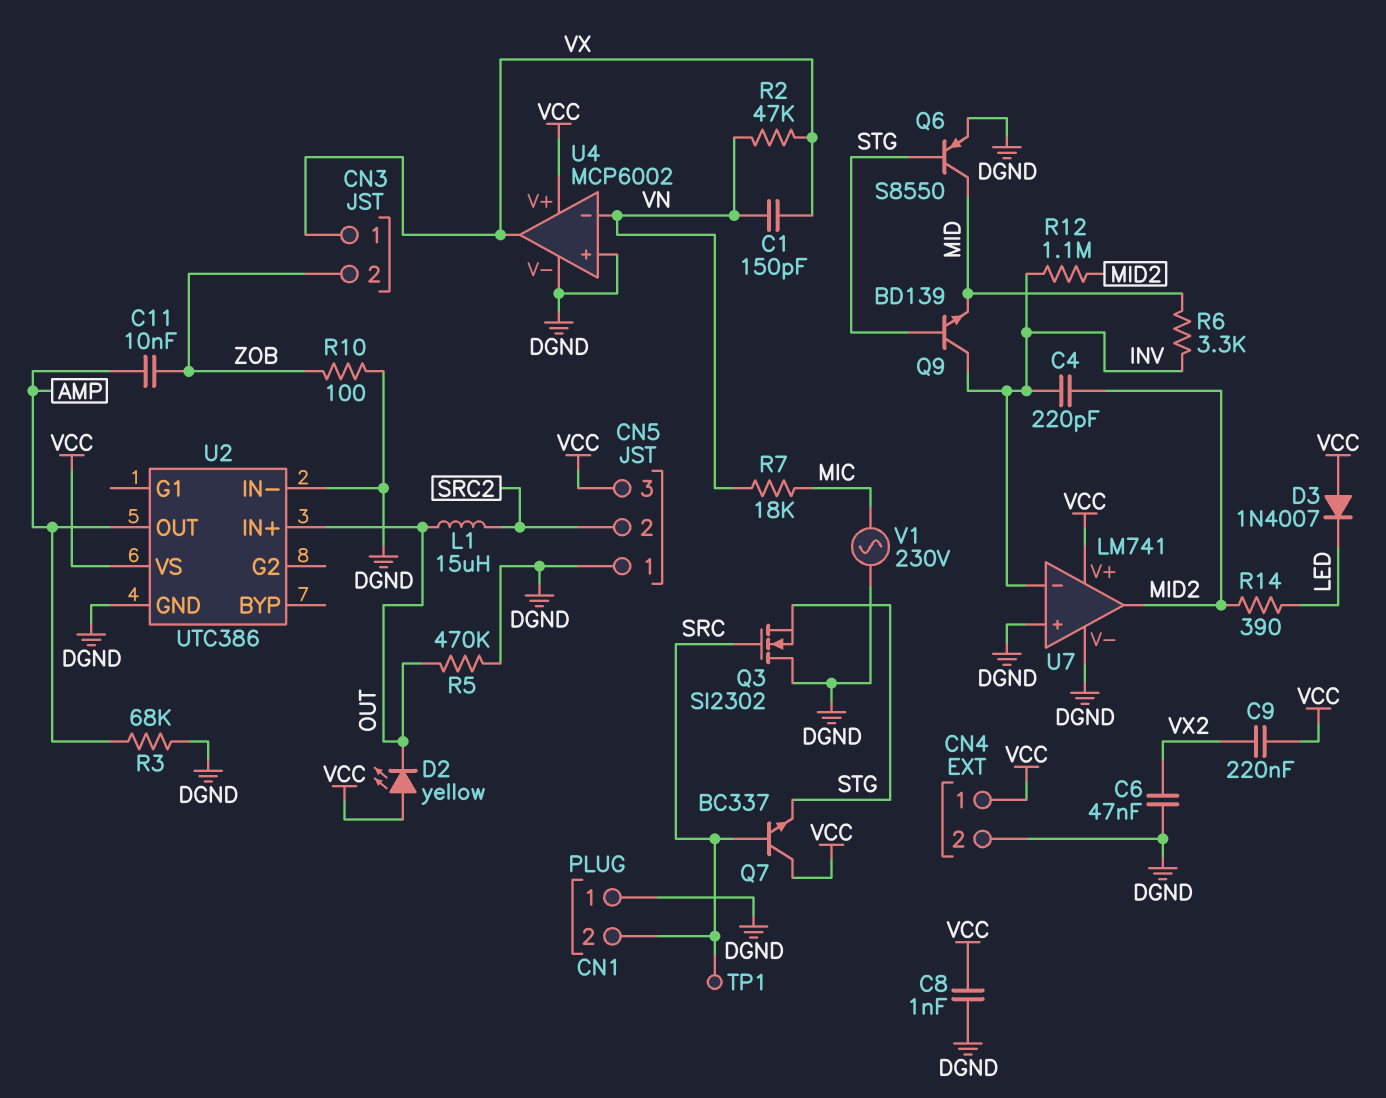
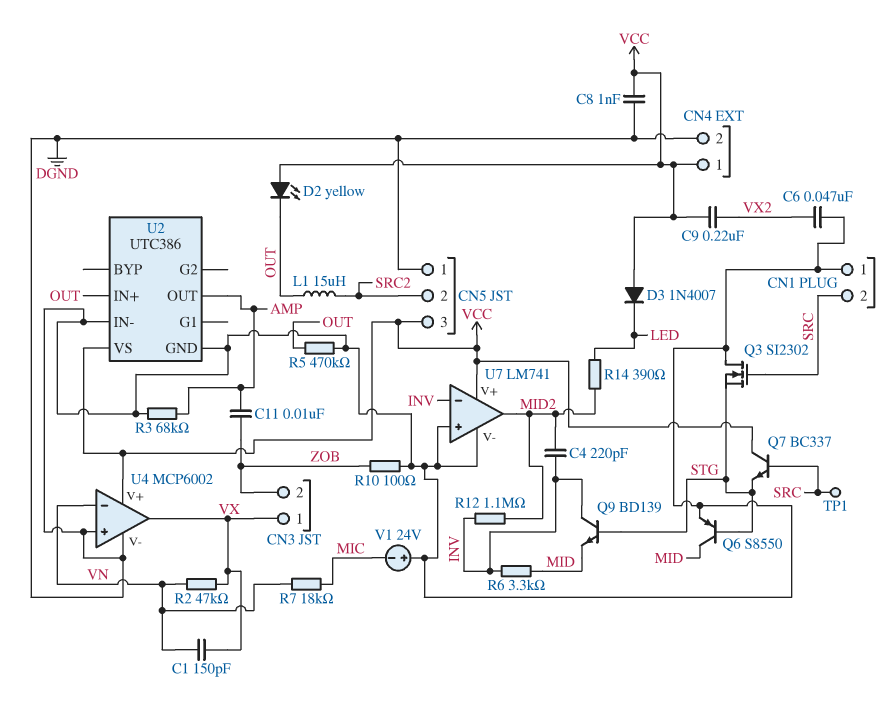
V1: AC 230V (DGND, MIC) -> 24V (plus DGND, minus MIC)

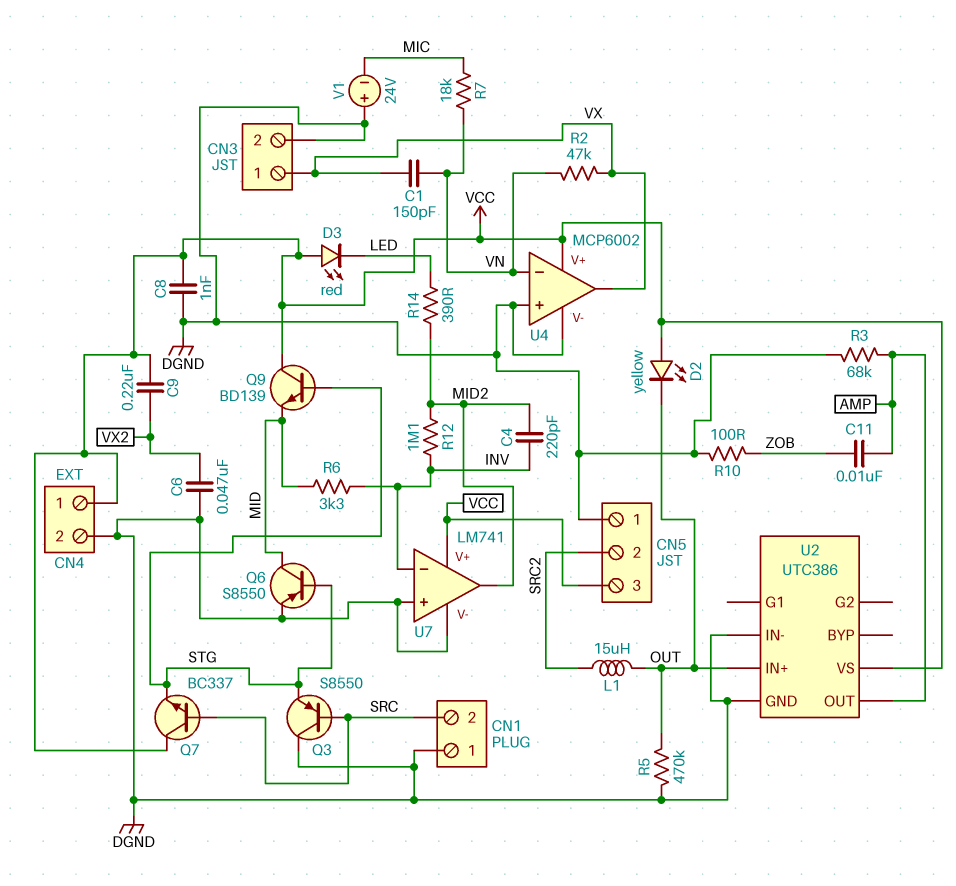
CN3 pin 2: ZOB -> DGND
D3: diode 1N4007 (A VCC, K LED) -> LED red (A VCC, K LED)
Q3: NMOS SI2302 (G SRC, D DGND, S STG) -> PNP S8550 (B SRC, C DGND, E STG)
Q9: NPN BD139 (B STG, C INV, E MID) -> NPN BD139 (B STG, C VCC, E MID)
TP1: test point (SRC) -> none

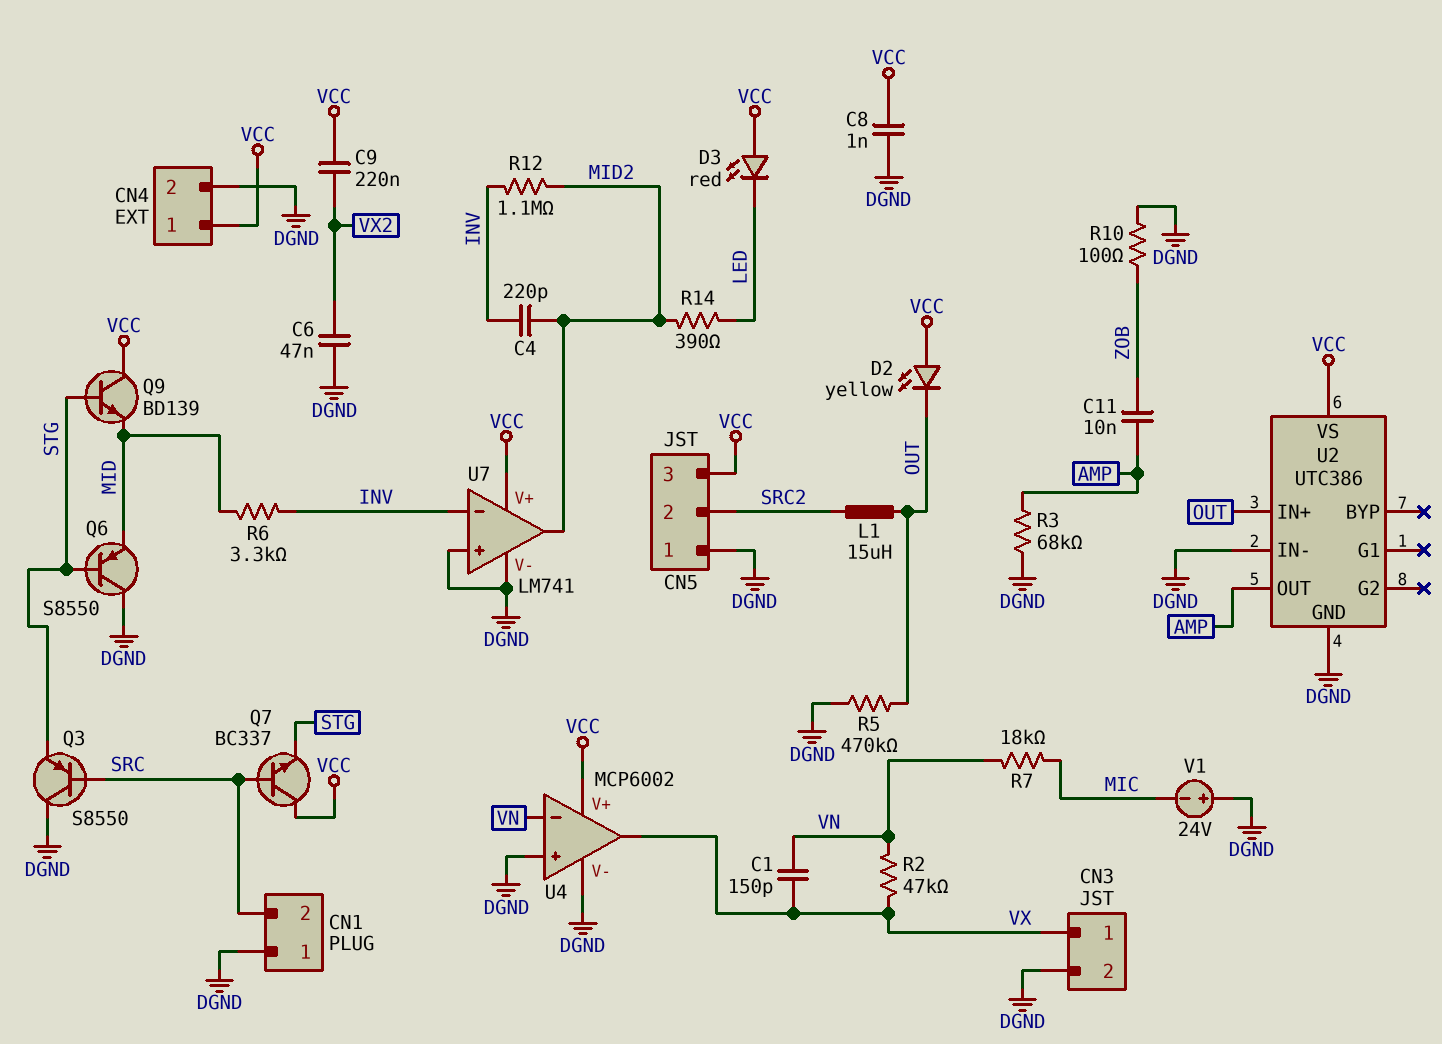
Q6: PNP S8550 (B STG, C MID, E DGND) -> PNP S8550 (B STG, C DGND, E MID)

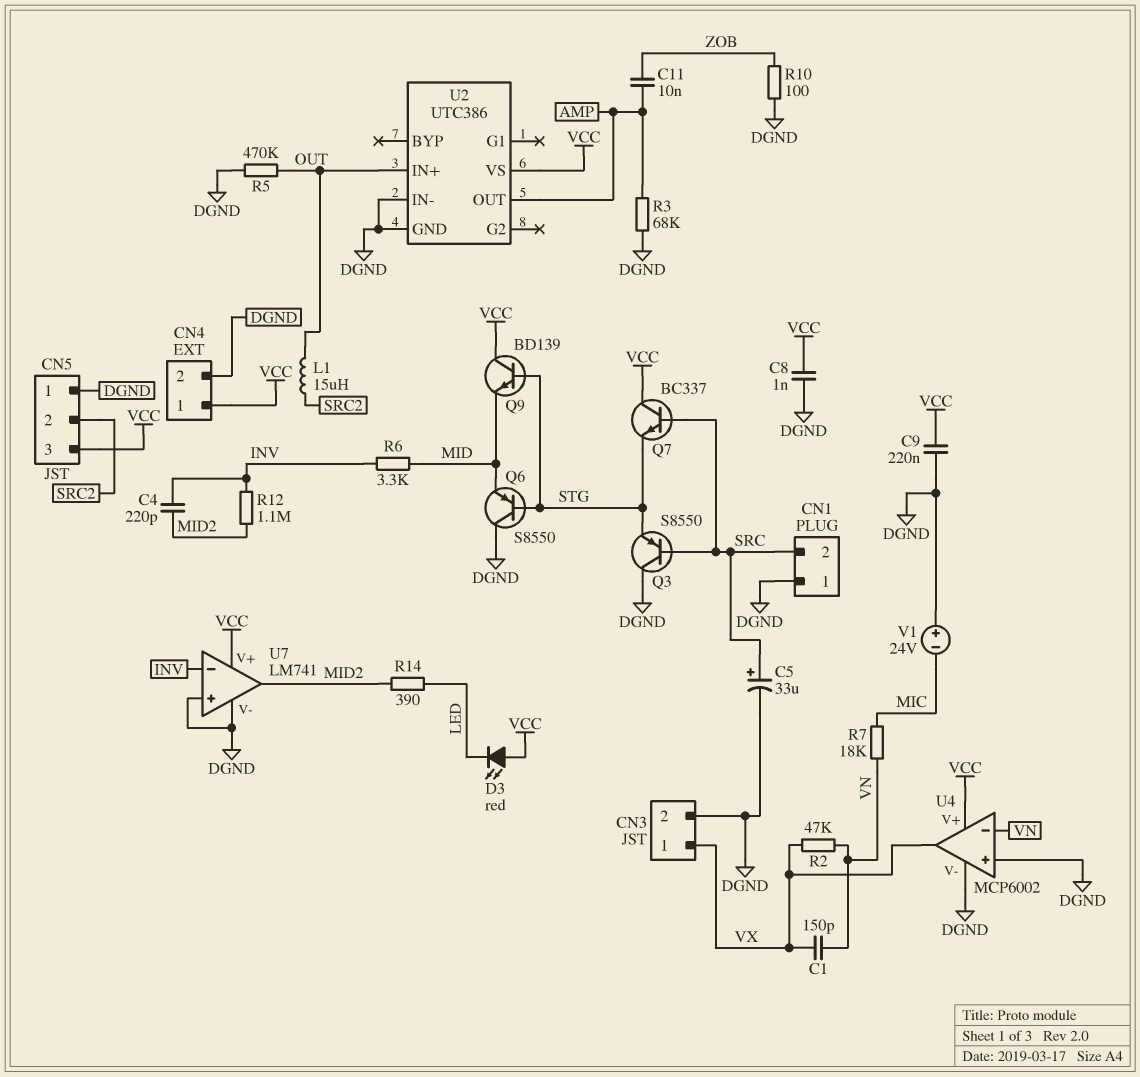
C5: none -> 33uF (plus SRC, minus DGND)
C6: 47nF (DGND, VX2) -> none
C9: 220nF (VCC, VX2) -> 220nF (DGND, VCC)
D2: LED yellow (A VCC, K OUT) -> none

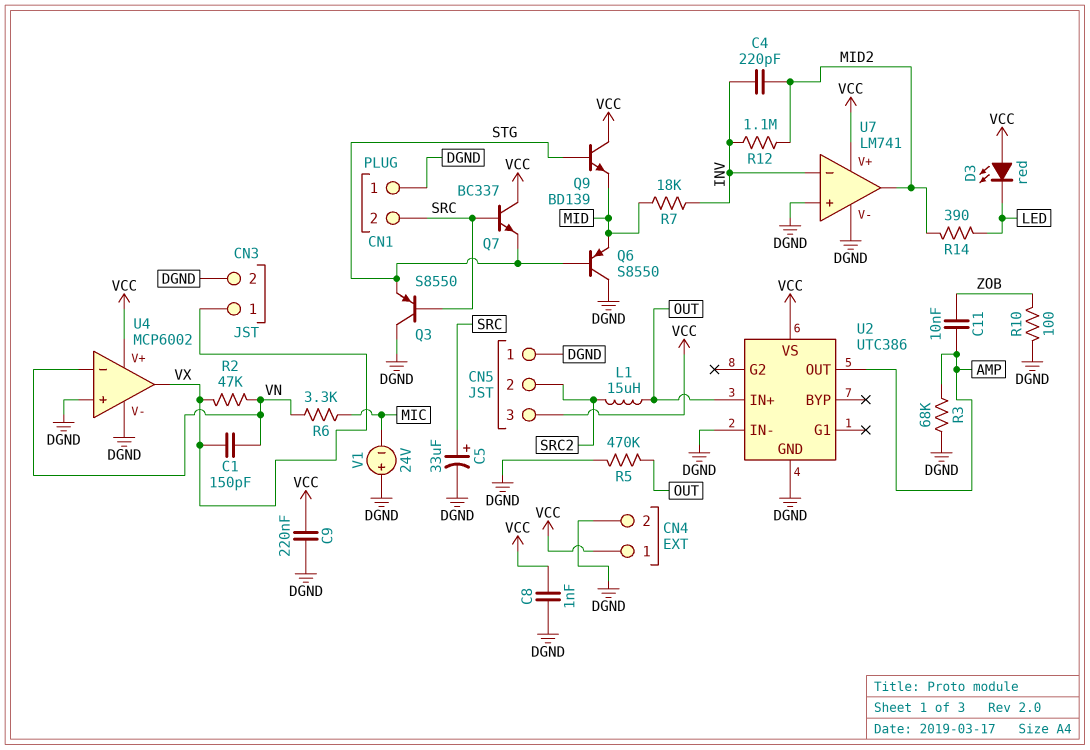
R6: 3.3k (INV, MID) -> 3.3k (MIC, VN)
R7: 18k (MIC, VN) -> 18k (INV, MID)

